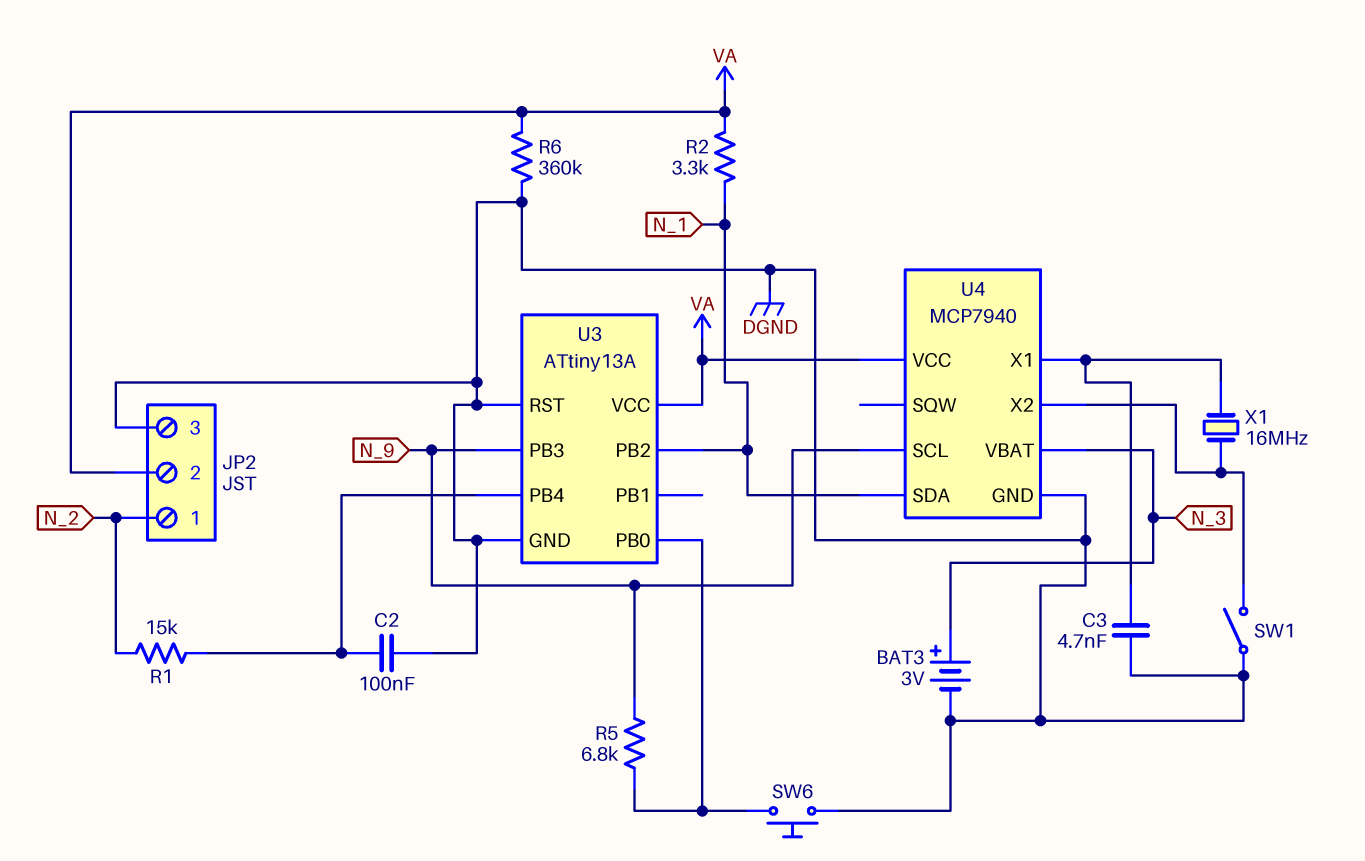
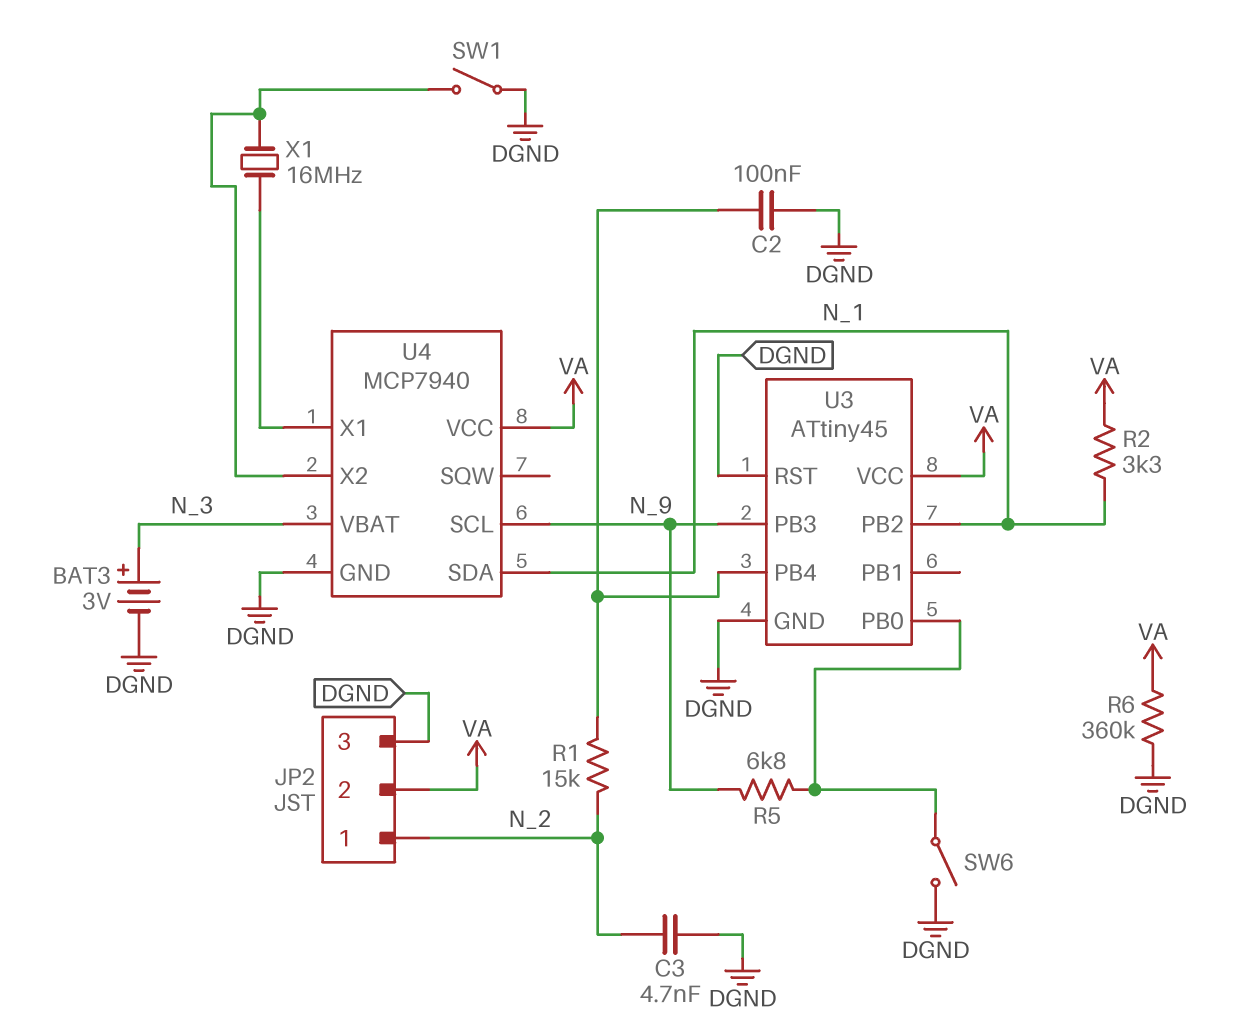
C3: 4.7nF (DGND, U4/X1) -> 4.7nF (DGND, N_2)
SW6: button (DGND, U3/PB0) -> switch (DGND, U3/PB0)
U3: ATtiny13A -> ATtiny45

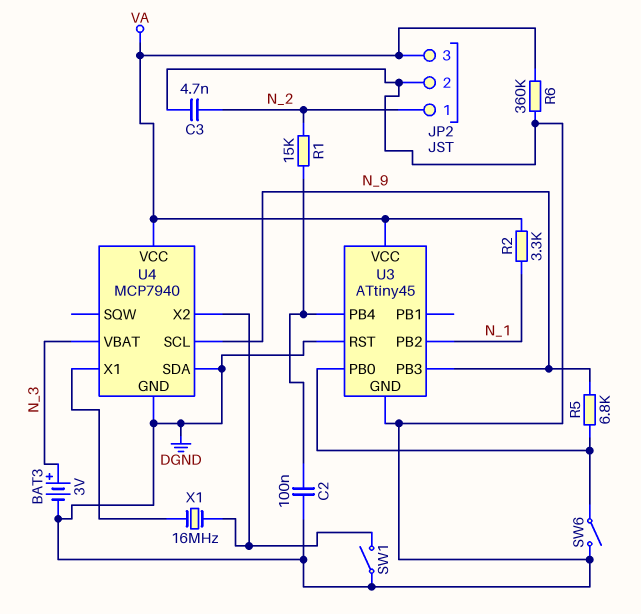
JP2 pin 2: VA -> DGND
JP2 pin 3: DGND -> VA
U4 pin SDA: N_1 -> DGND

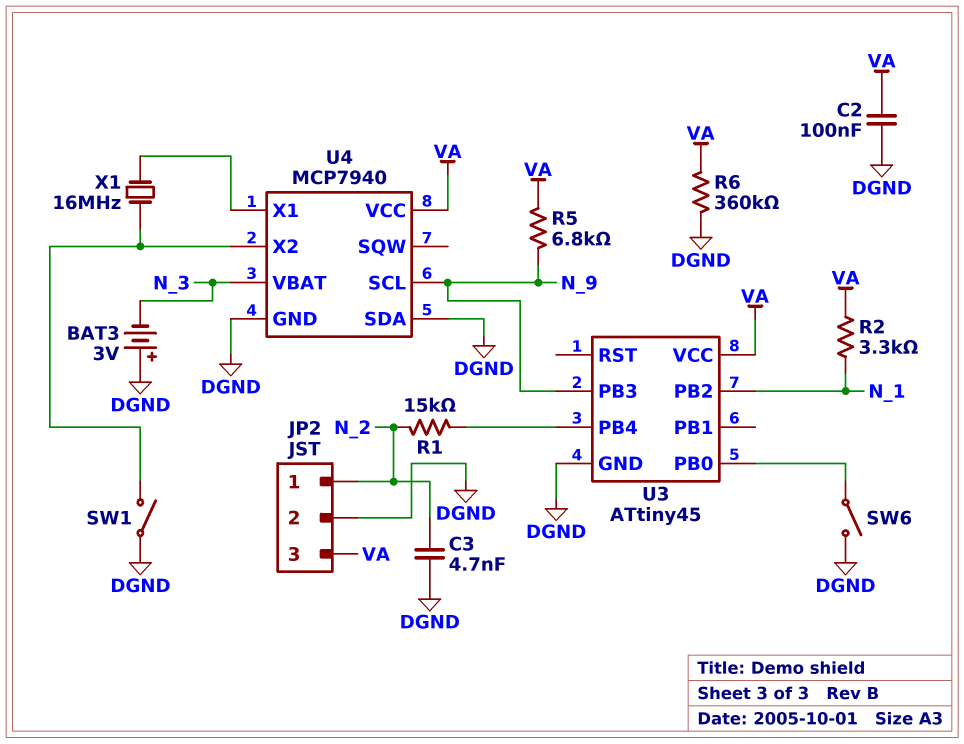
BAT3: 3V (plus N_3, minus DGND) -> 3V (plus DGND, minus N_3)
C2: 100nF (DGND, U3/PB4) -> 100nF (DGND, VA)
R5: 6.8k (N_9, U3/PB0) -> 6.8k (N_9, VA)
U3 pin RST: DGND -> none

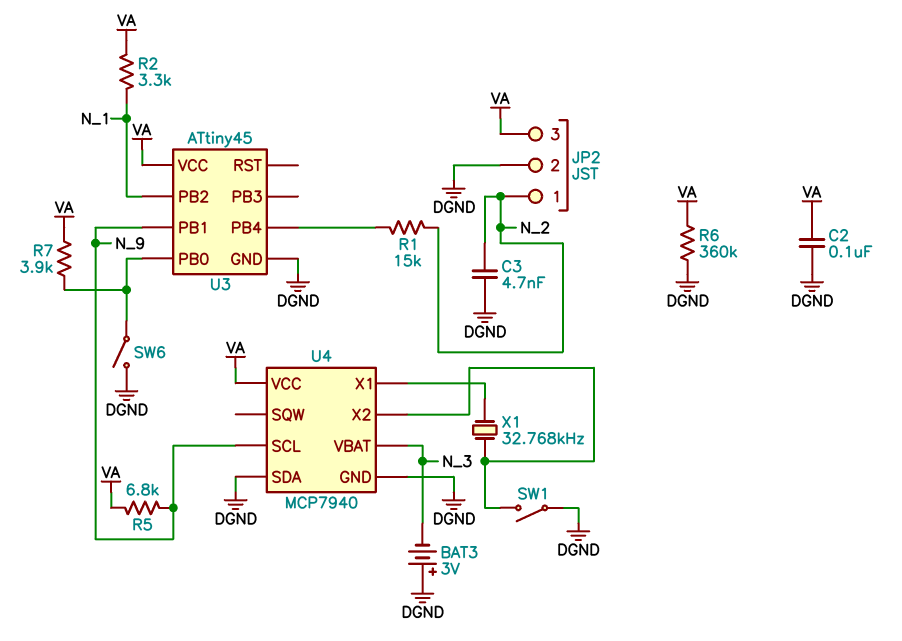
R7: none -> 3.9k (U3/PB0, VA)
U3 pin PB1: none -> N_9
U3 pin PB3: N_9 -> none
X1: 16MHz (U4/X1, U4/X2) -> 32.768kHz (U4/X1, U4/X2)

